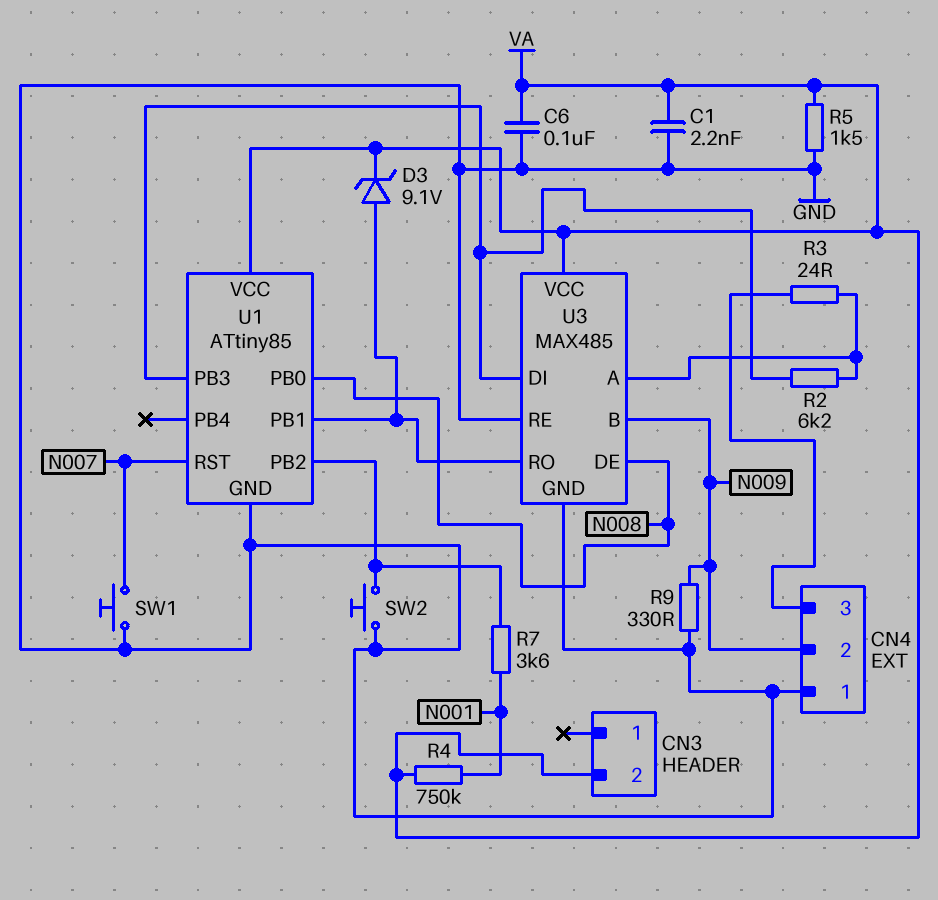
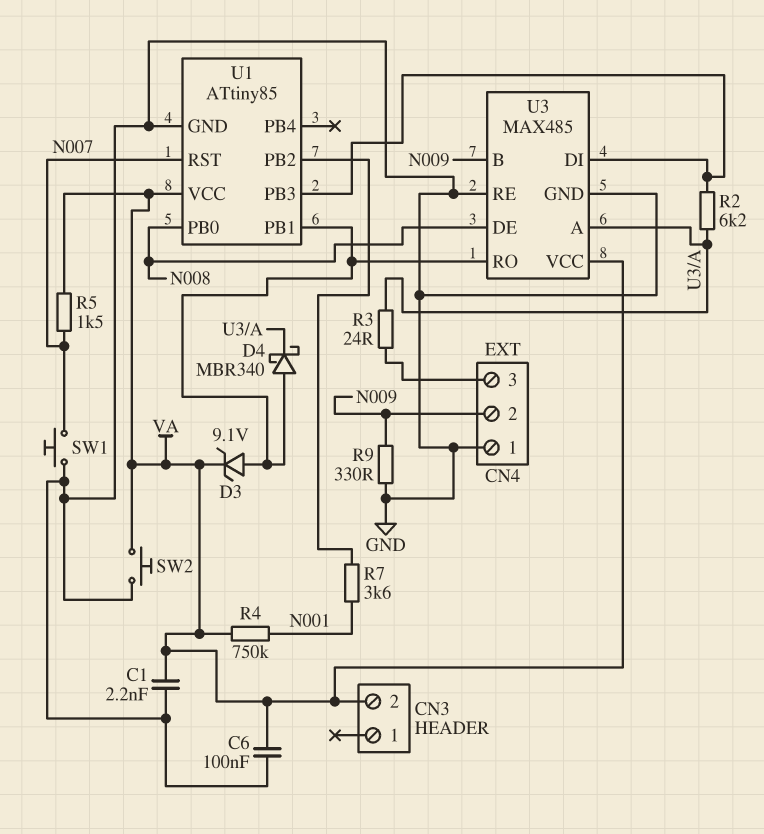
D4: none -> schottky MBR340 (A U1/PB1, K U3/A)
R5: 1.5k (GND, VA) -> 1.5k (N007, VA)
SW2: button (GND, U1/PB2) -> button (GND, VA)

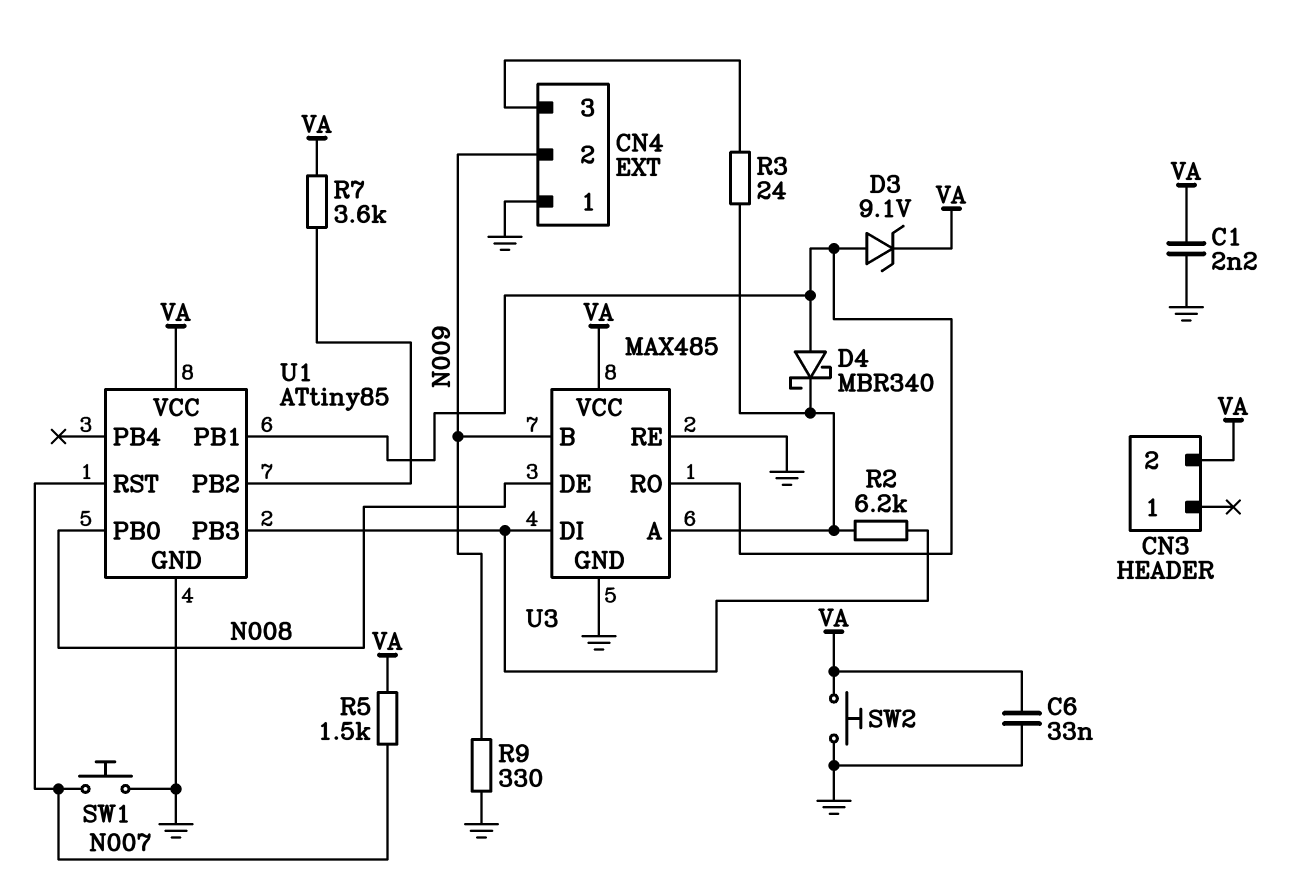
C6: 100nF (GND, VA) -> 33nF (GND, VA)
R4: 750k (N001, VA) -> none
R7: 3.6k (N001, U1/PB2) -> 3.6k (U1/PB2, VA)

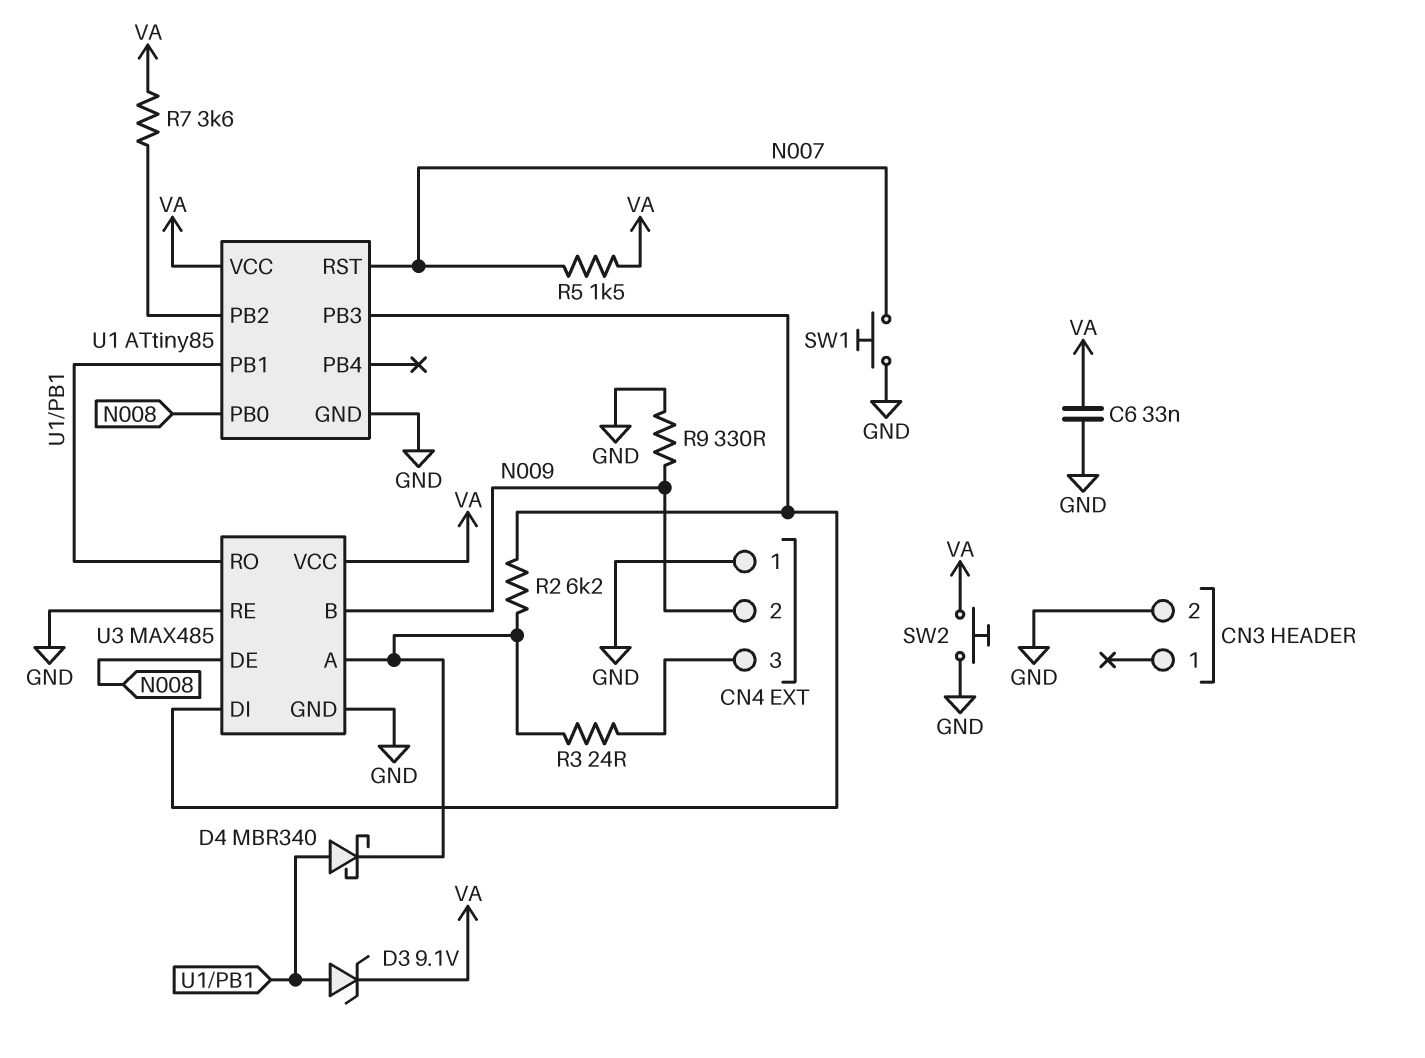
C1: 2.2nF (GND, VA) -> none
CN3 pin 2: VA -> GND

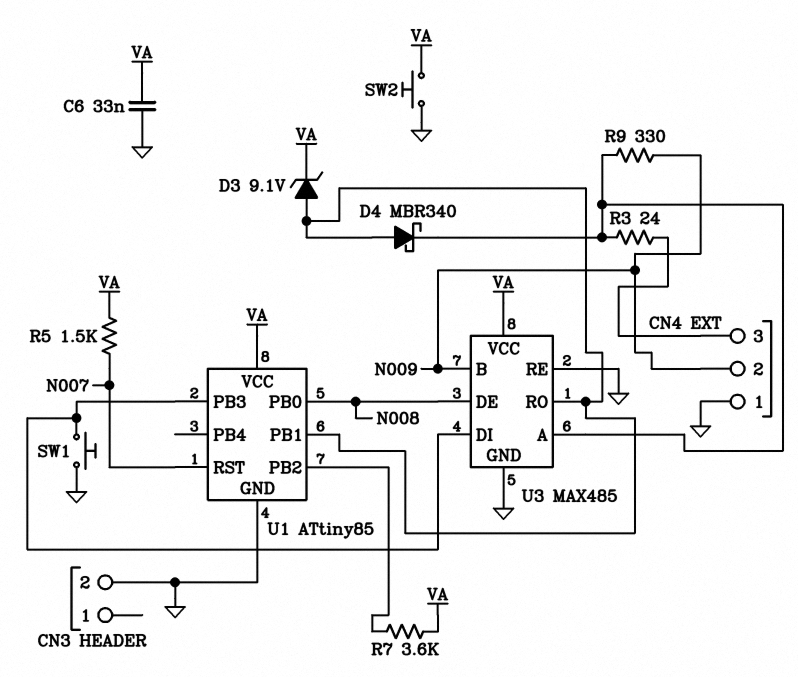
R2: 6.2k (U1/PB3, U3/A) -> none
R9: 330 (GND, N009) -> 330 (N009, U3/A)
SW1: button (GND, N007) -> button (GND, U1/PB3)

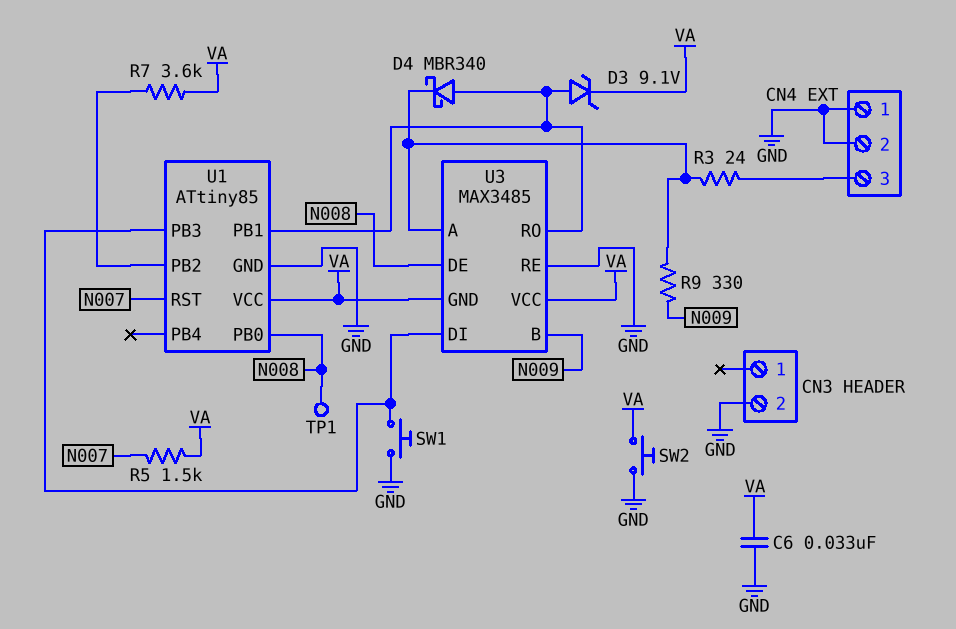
CN4 pin 2: N009 -> GND
TP1: none -> test point (N008)
U3: MAX485 -> MAX3485
U3 pin GND: GND -> VA

